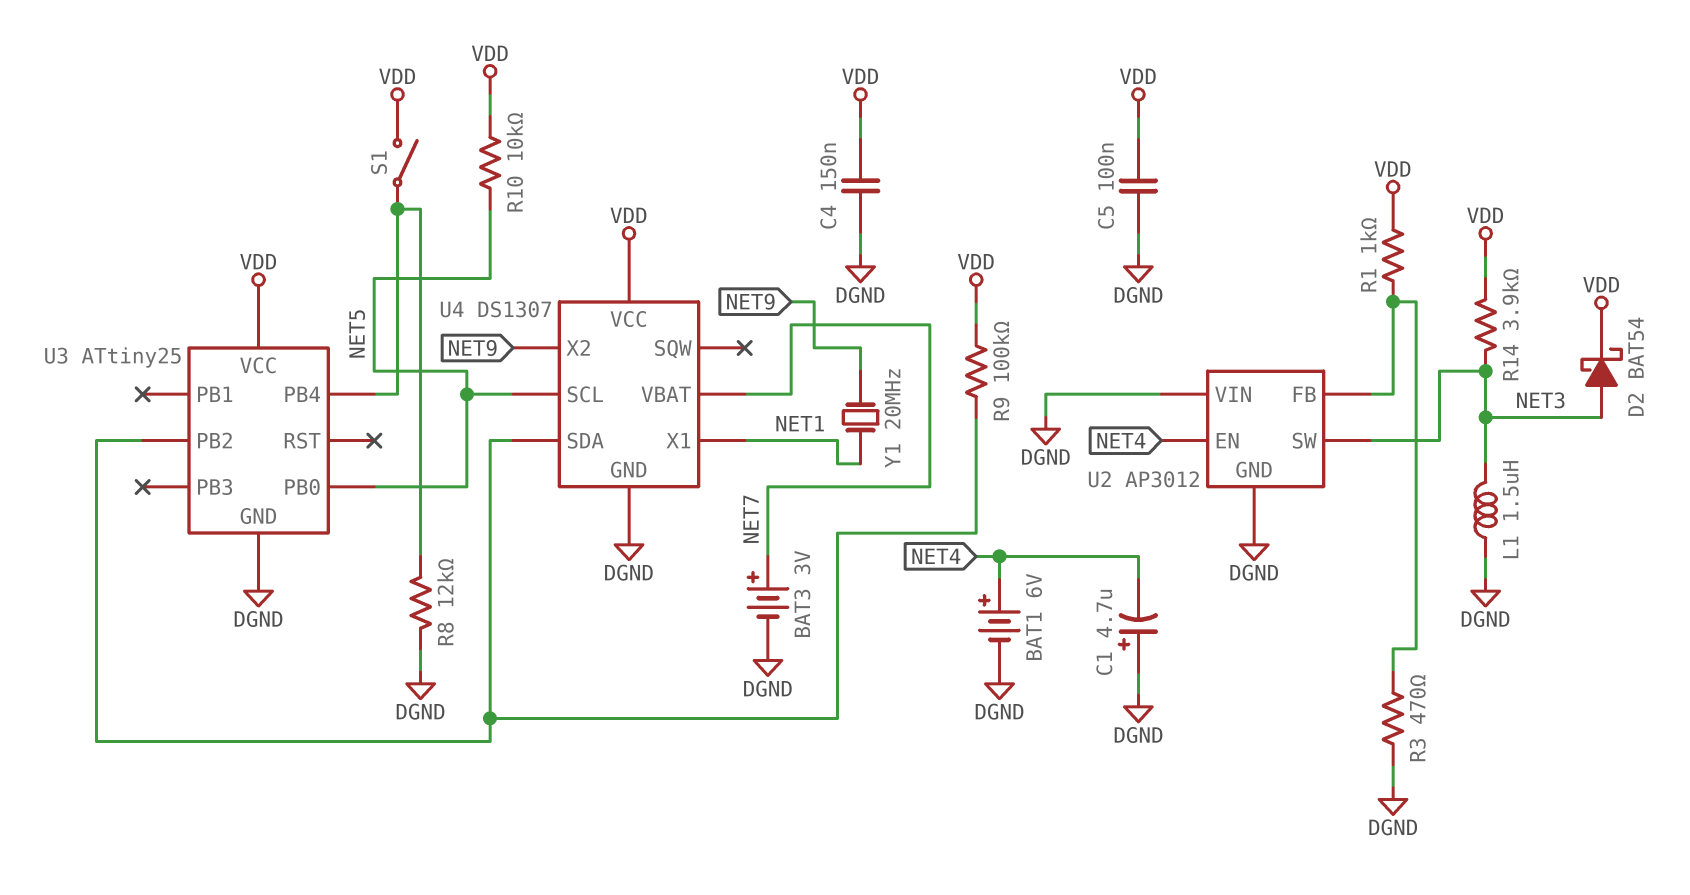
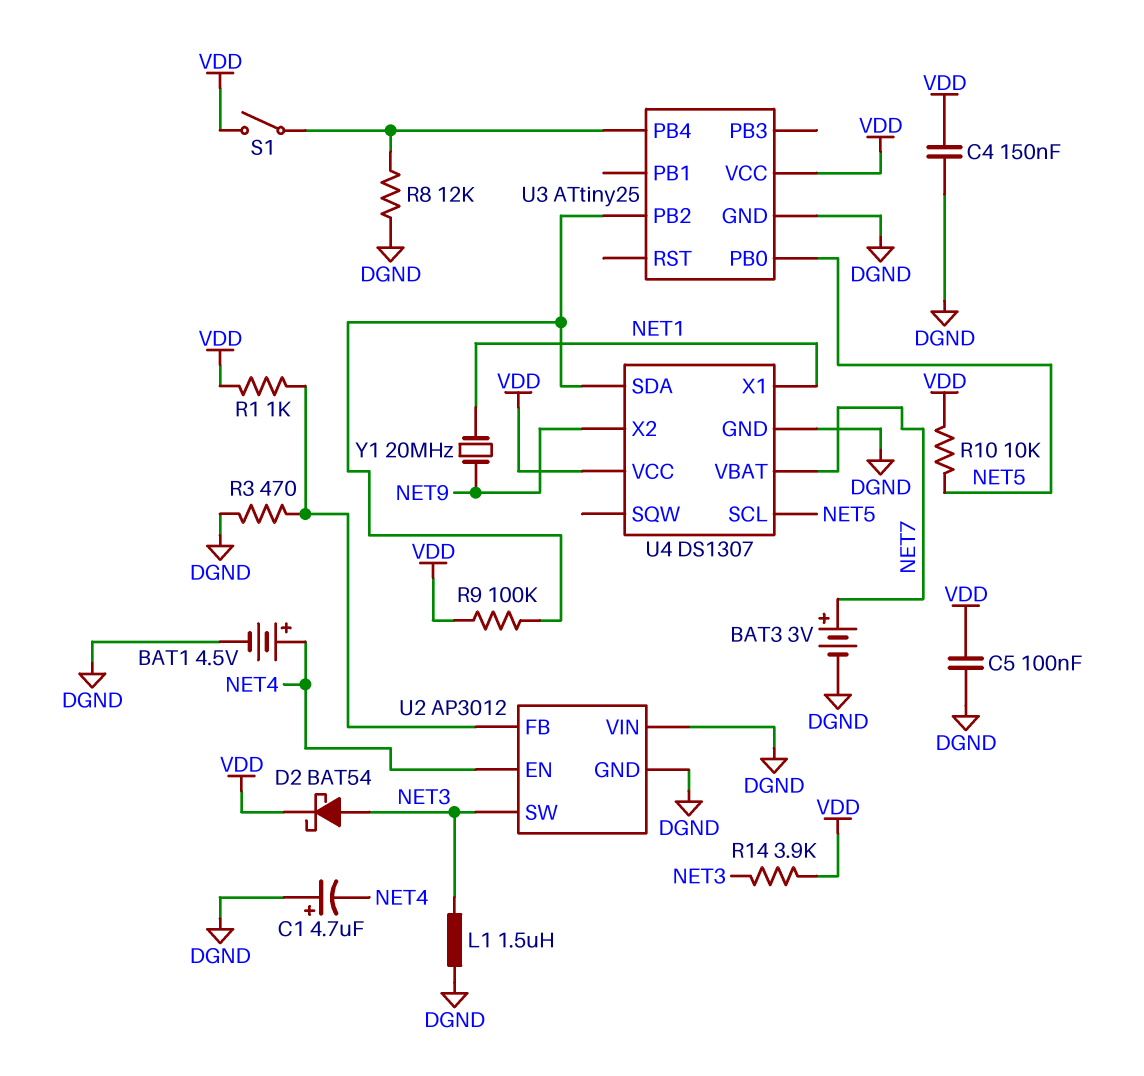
BAT1: 6V (plus NET4, minus DGND) -> 4.5V (plus NET4, minus DGND)

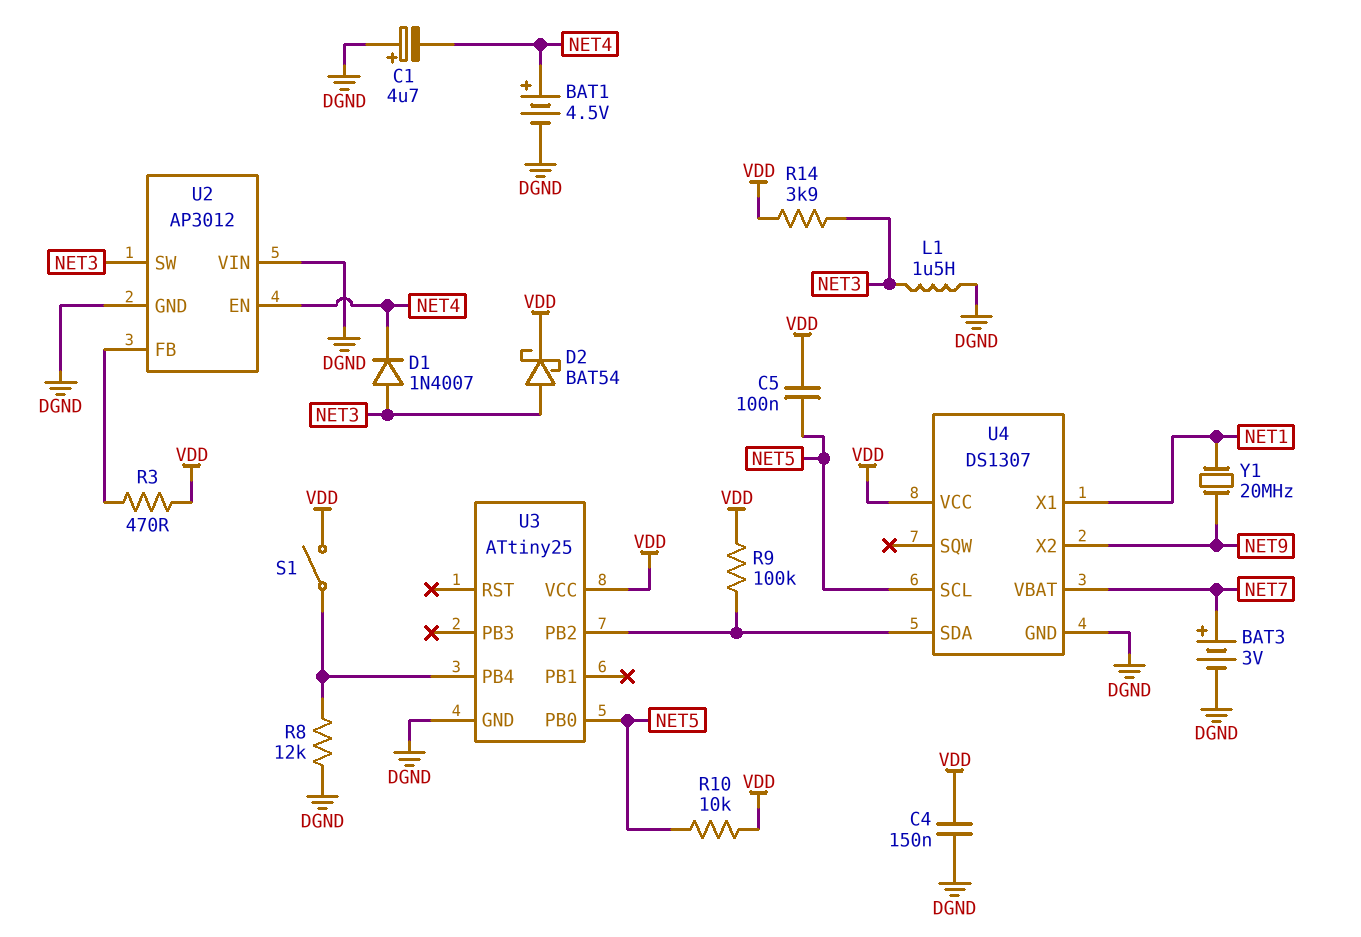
C5: 100nF (DGND, VDD) -> 100nF (NET5, VDD)
D1: none -> diode 1N4007 (A NET3, K NET4)
R1: 1k (U2/FB, VDD) -> none
R3: 470 (DGND, U2/FB) -> 470 (U2/FB, VDD)

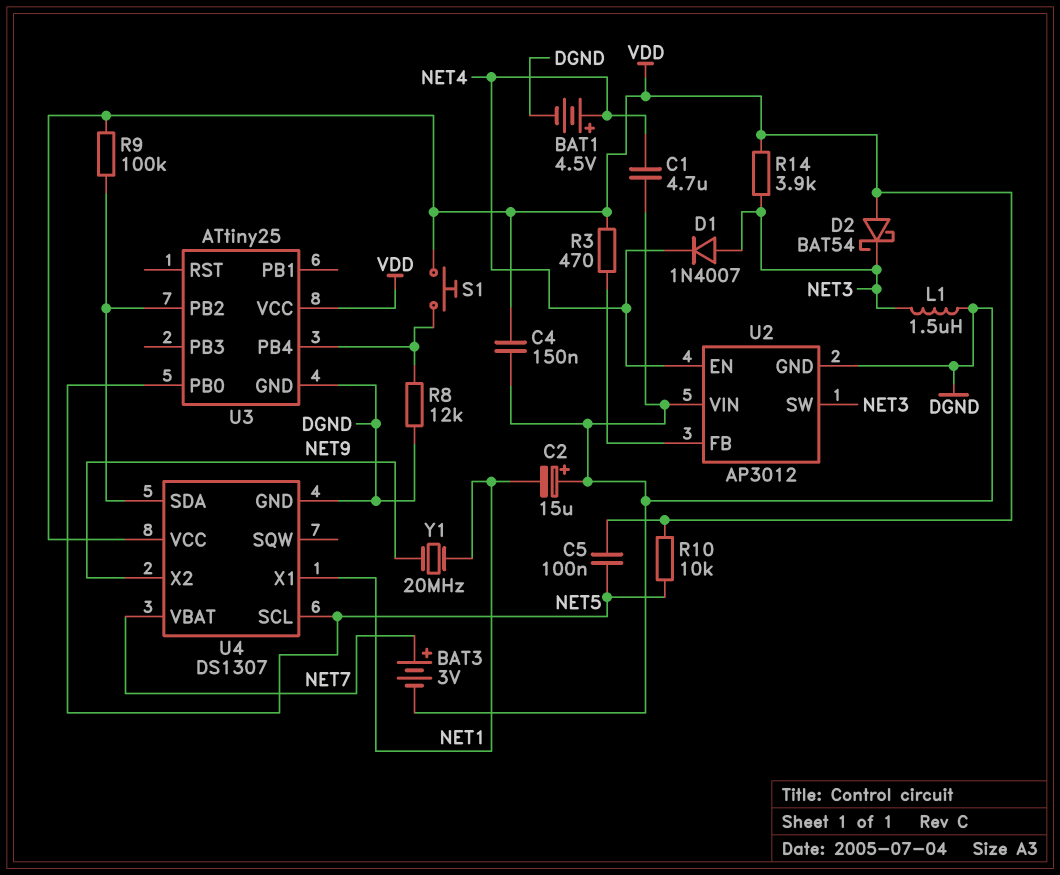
C1: 4.7uF (plus DGND, minus NET4) -> 4.7uF (DGND, NET4)
C2: none -> 15uF (plus DGND, minus NET1)
D2: schottky BAT54 (A NET3, K VDD) -> schottky BAT54 (A VDD, K NET3)
S1: switch (U3/PB4, VDD) -> button (U3/PB4, VDD)

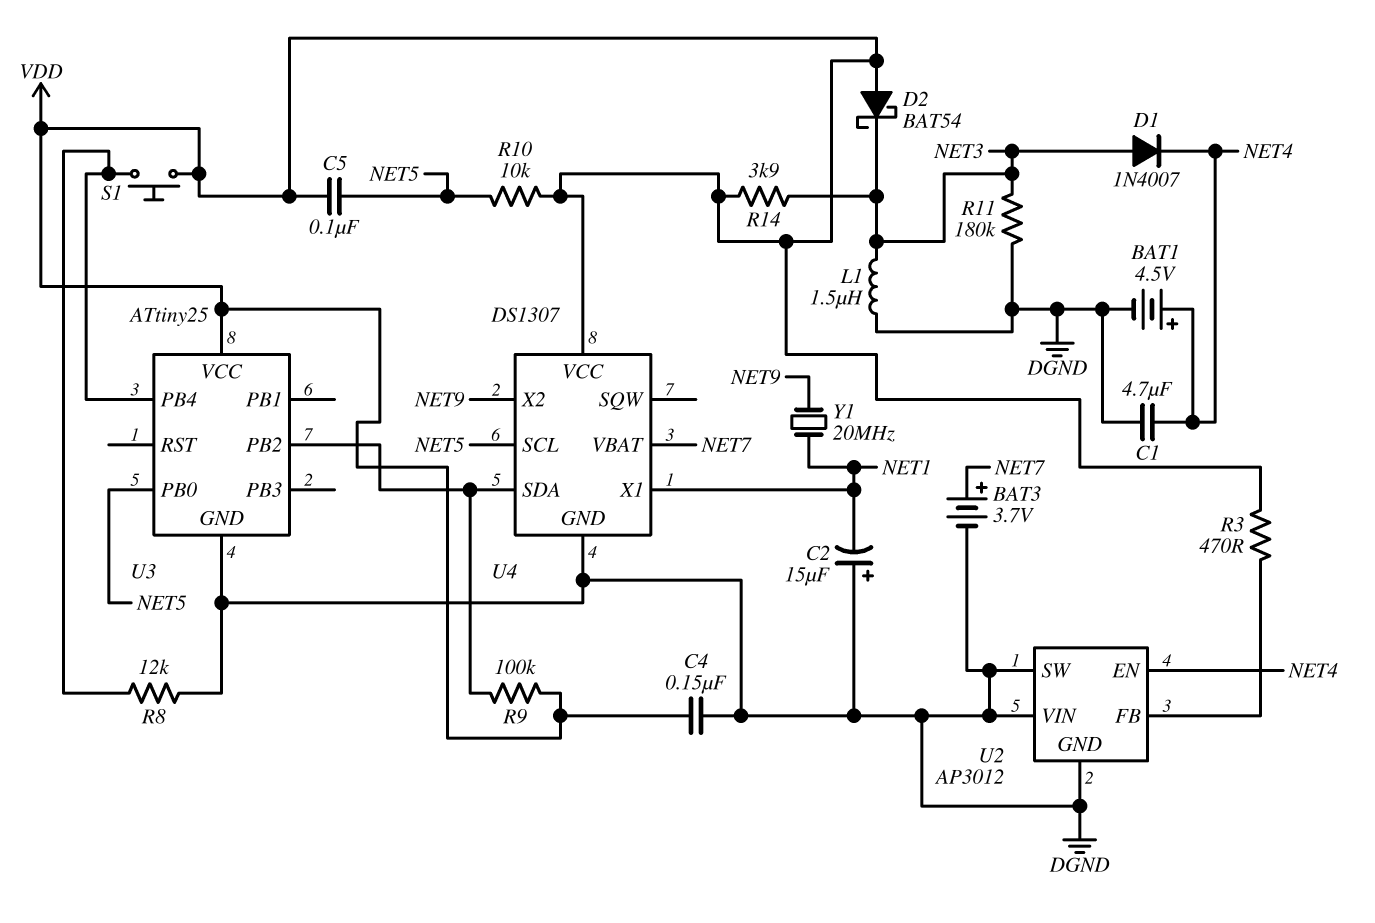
BAT3: 3V (plus NET7, minus DGND) -> 3.7V (plus NET7, minus DGND)
R11: none -> 180k (DGND, NET3)
U2 pin SW: NET3 -> DGND

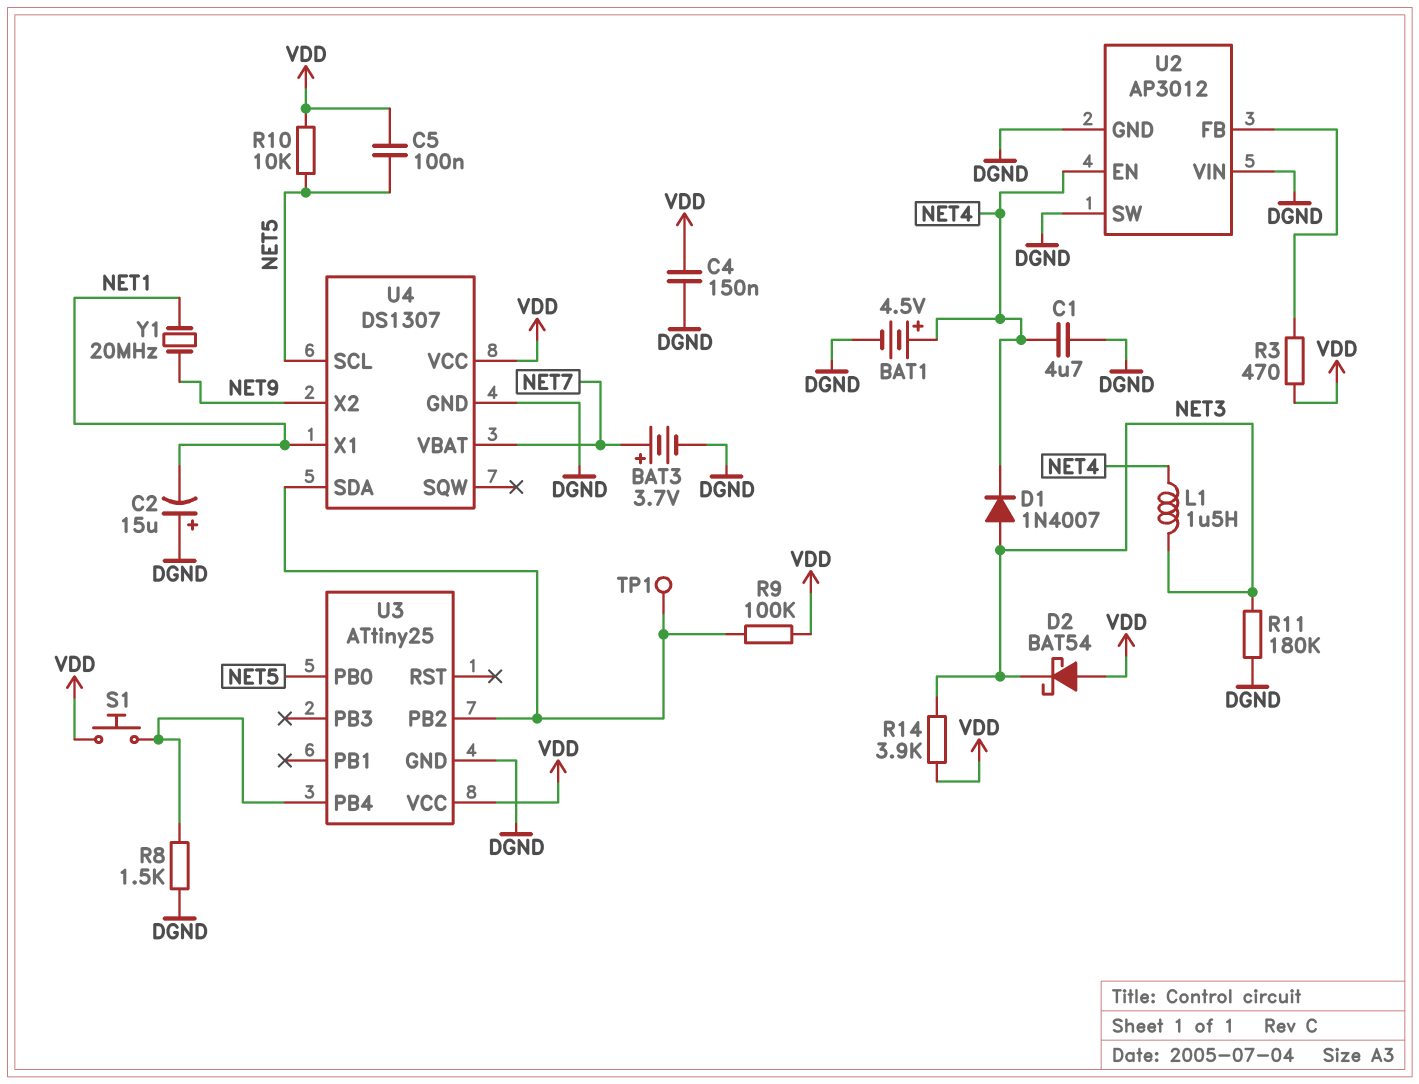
L1: 1.5uH (DGND, NET3) -> 1.5uH (NET3, NET4)
R8: 12k (DGND, U3/PB4) -> 1.5k (DGND, U3/PB4)
TP1: none -> test point (U3/PB2)

